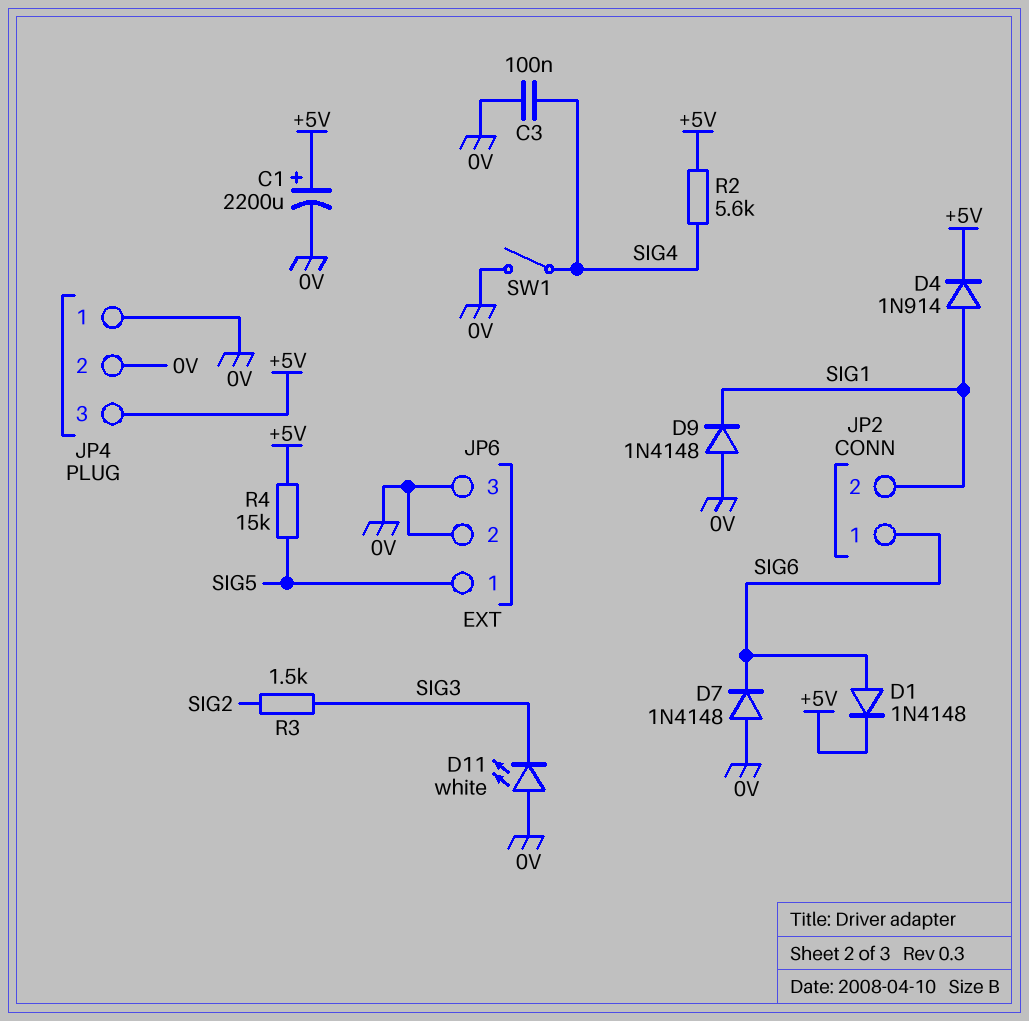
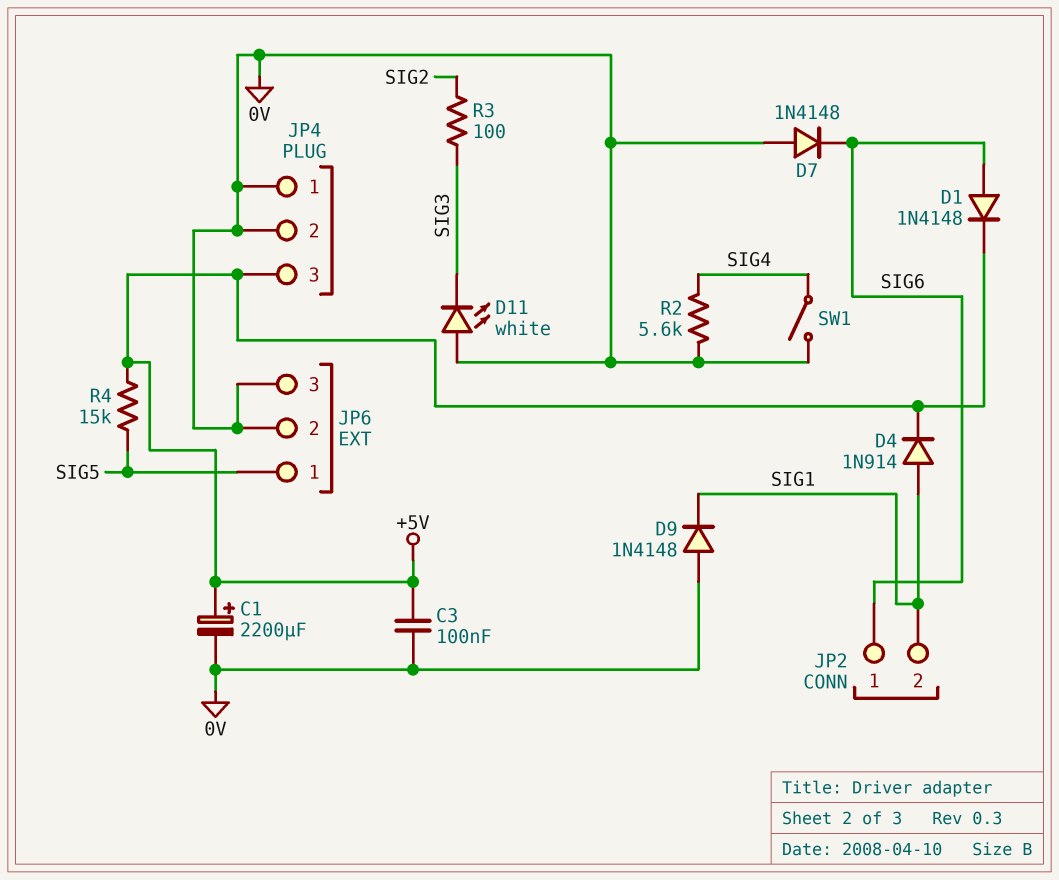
C3: 100nF (0V, SIG4) -> 100nF (+5V, 0V)
R2: 5.6k (+5V, SIG4) -> 5.6k (0V, SIG4)
R3: 1.5k (SIG2, SIG3) -> 100 (SIG2, SIG3)

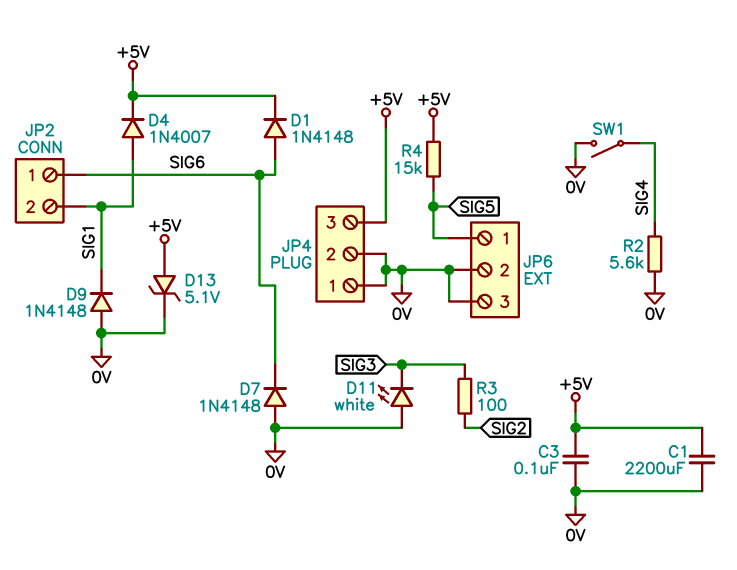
C1: 2200uF (plus +5V, minus 0V) -> 2200uF (+5V, 0V)
D4: diode 1N914 (A SIG1, K +5V) -> diode 1N4007 (A SIG1, K +5V)
D13: none -> zener 5.1V (A +5V, K 0V)

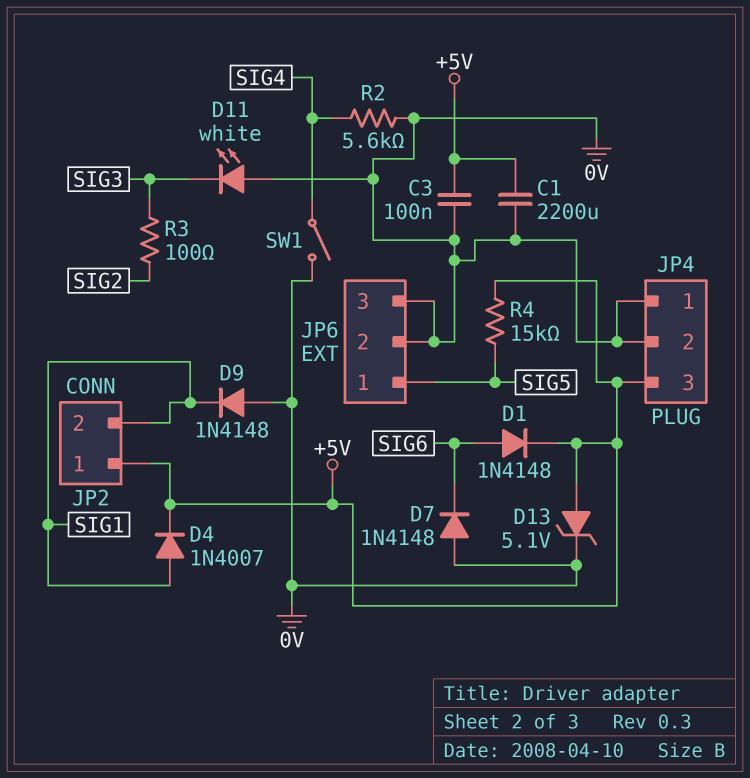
JP2 pin 1: SIG6 -> +5V

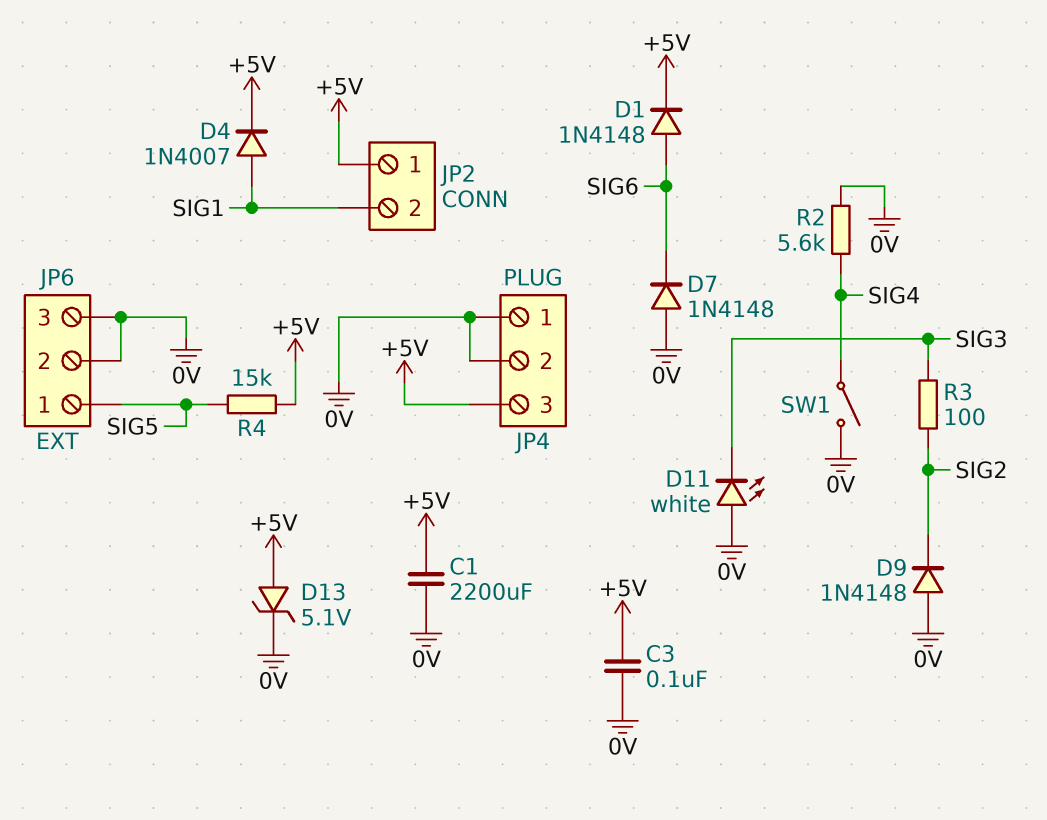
D9: diode 1N4148 (A 0V, K SIG1) -> diode 1N4148 (A 0V, K SIG2)

